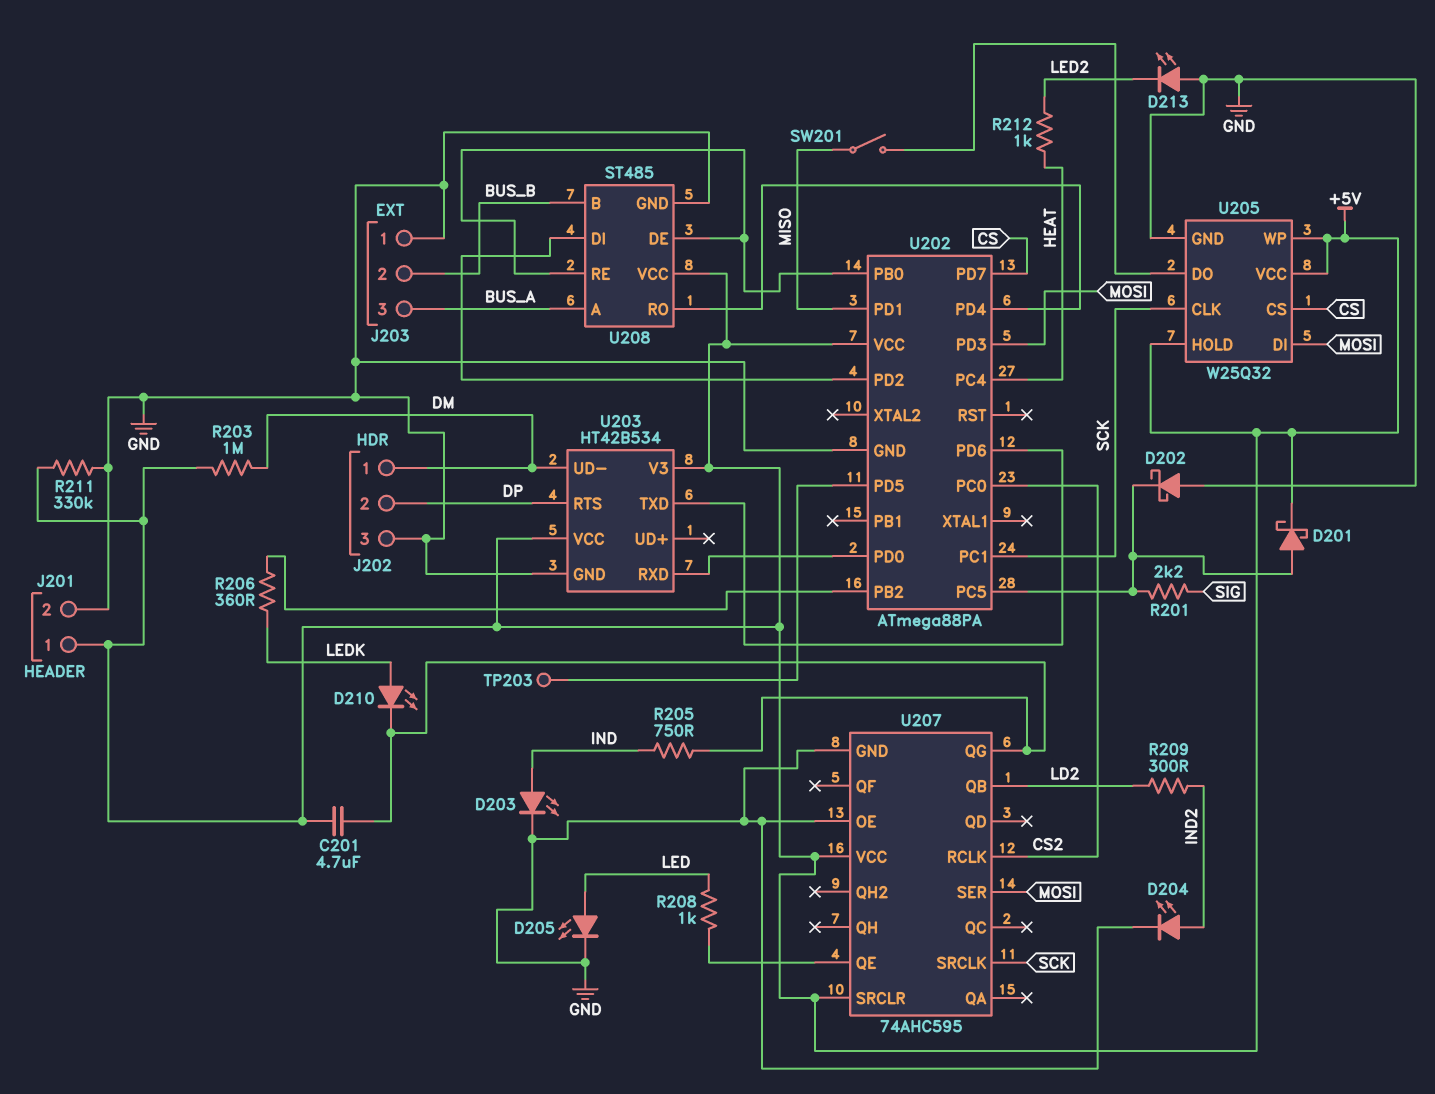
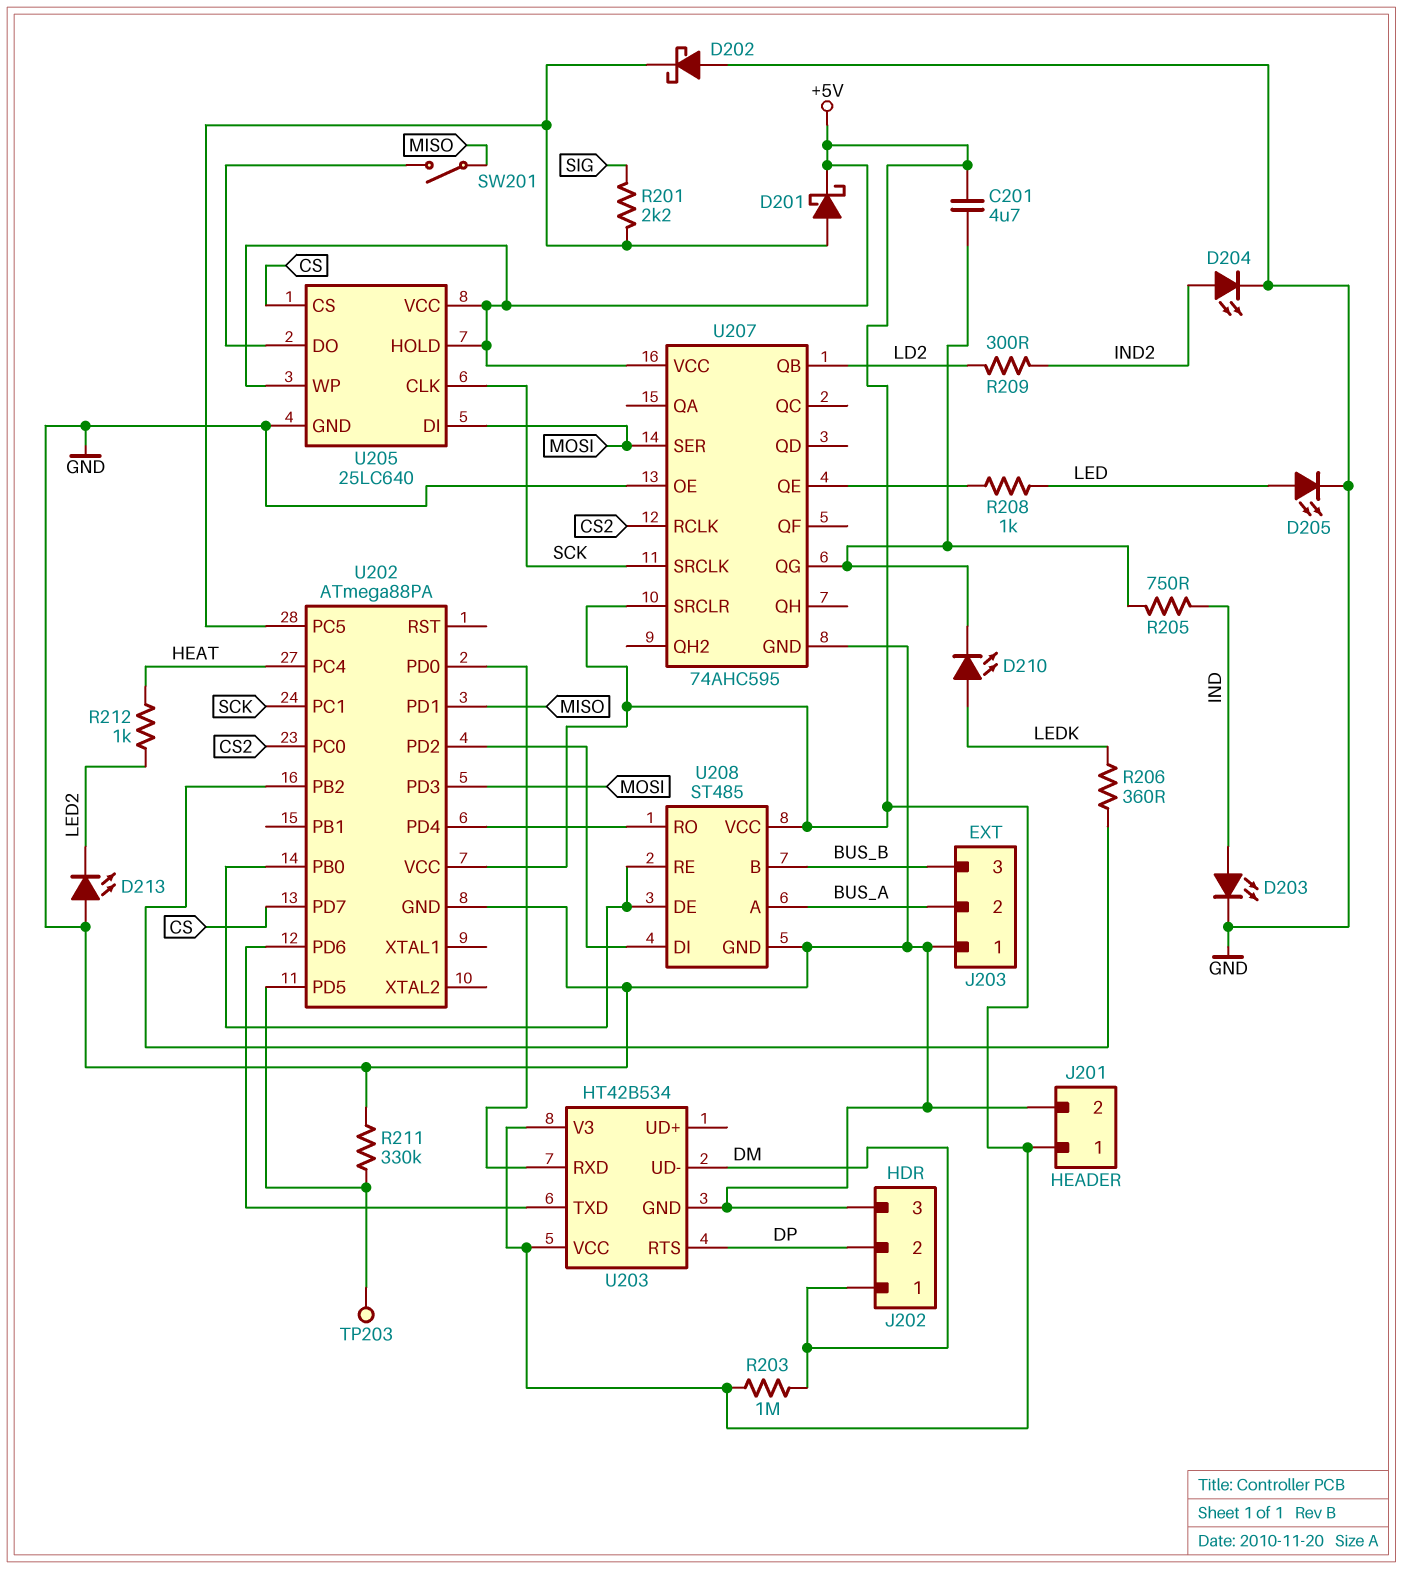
J203 pin 2: BUS_B -> BUS_A
J203 pin 3: BUS_A -> BUS_B
R211: 330k (+5V, GND) -> 330k (GND, U202/PD5)
U205: W25Q32 -> 25LC640

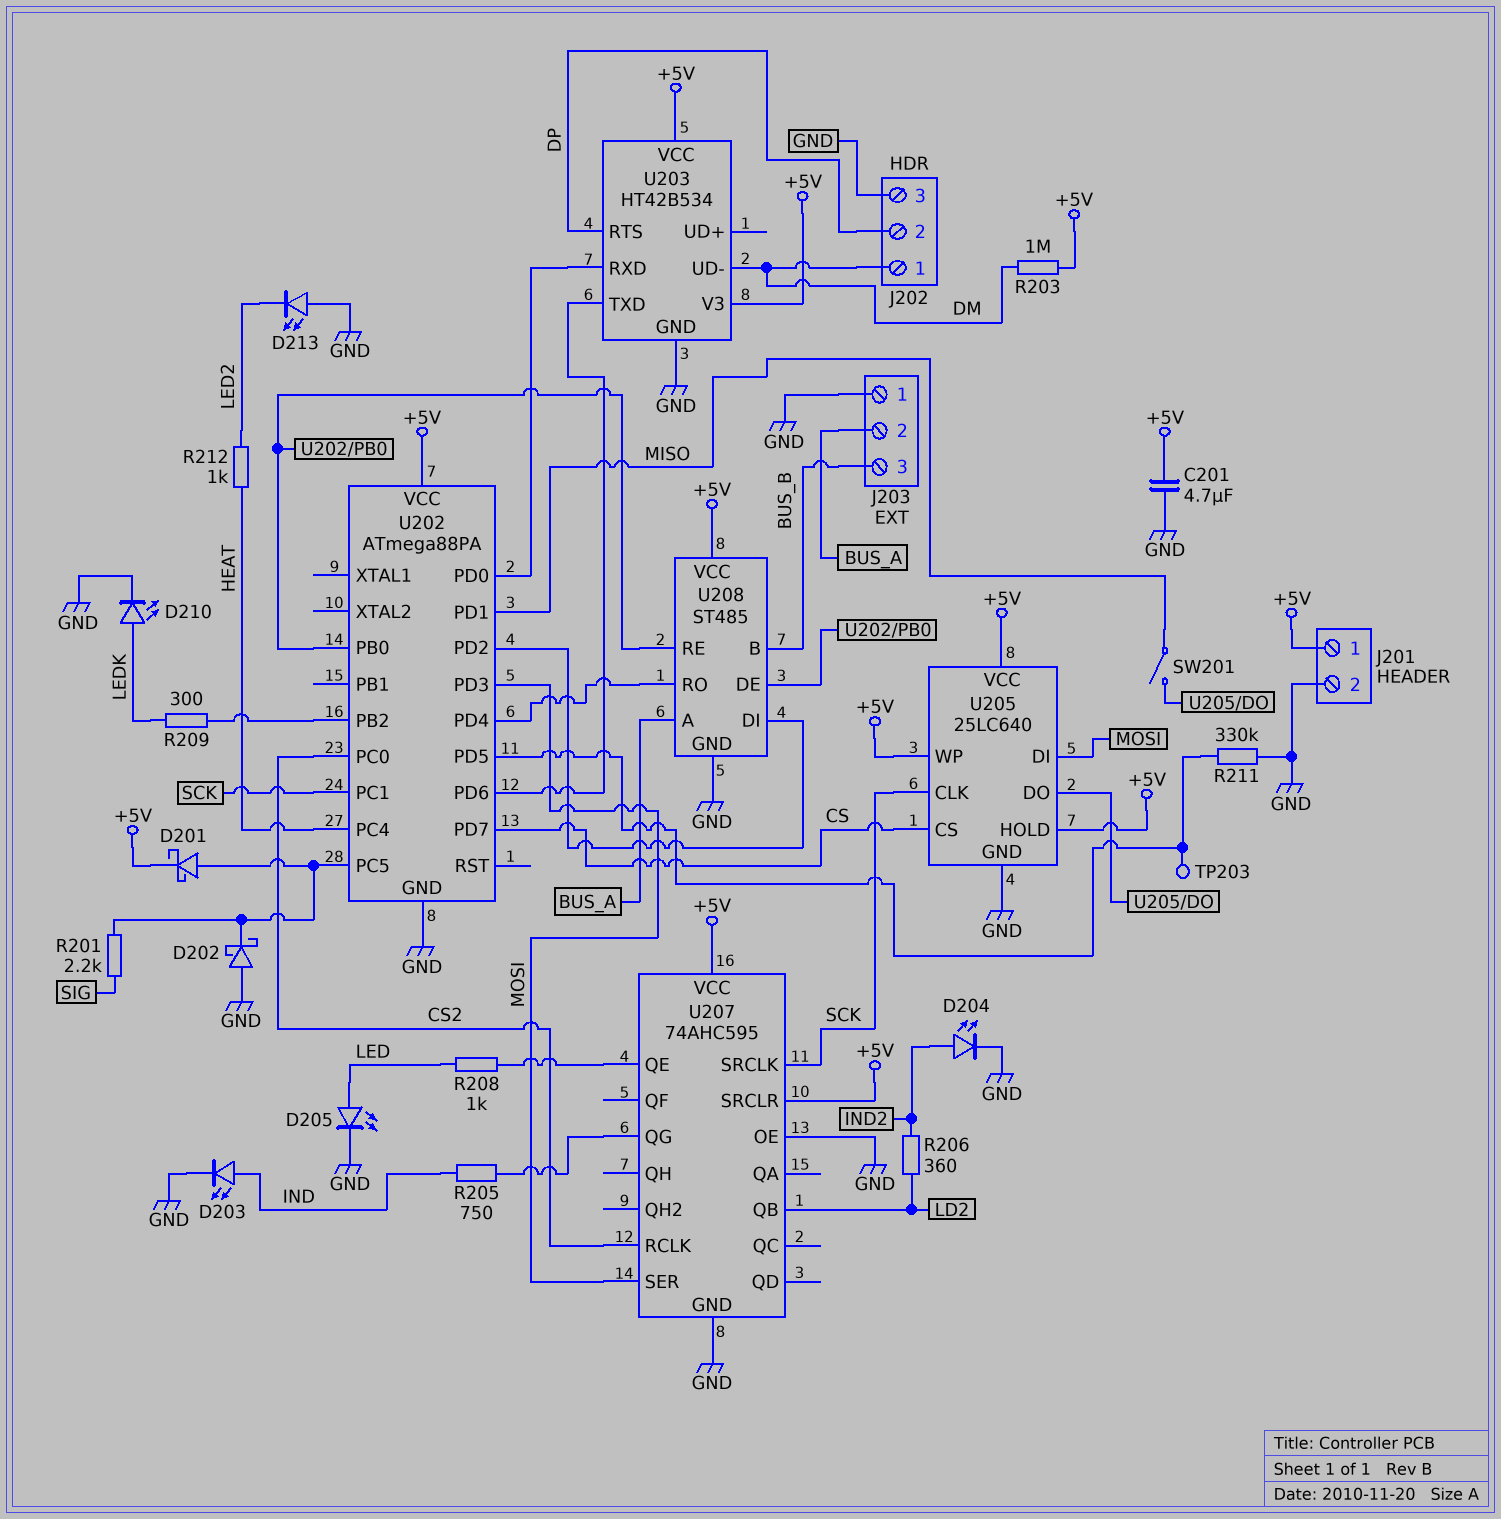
C201: 4.7uF (+5V, U207/QG) -> 4.7uF (+5V, GND)
D210: LED (A LEDK, K U207/QG) -> LED (A LEDK, K GND)
R206: 360 (LEDK, U202/PB2) -> 360 (IND2, LD2)
R209: 300 (IND2, LD2) -> 300 (LEDK, U202/PB2)

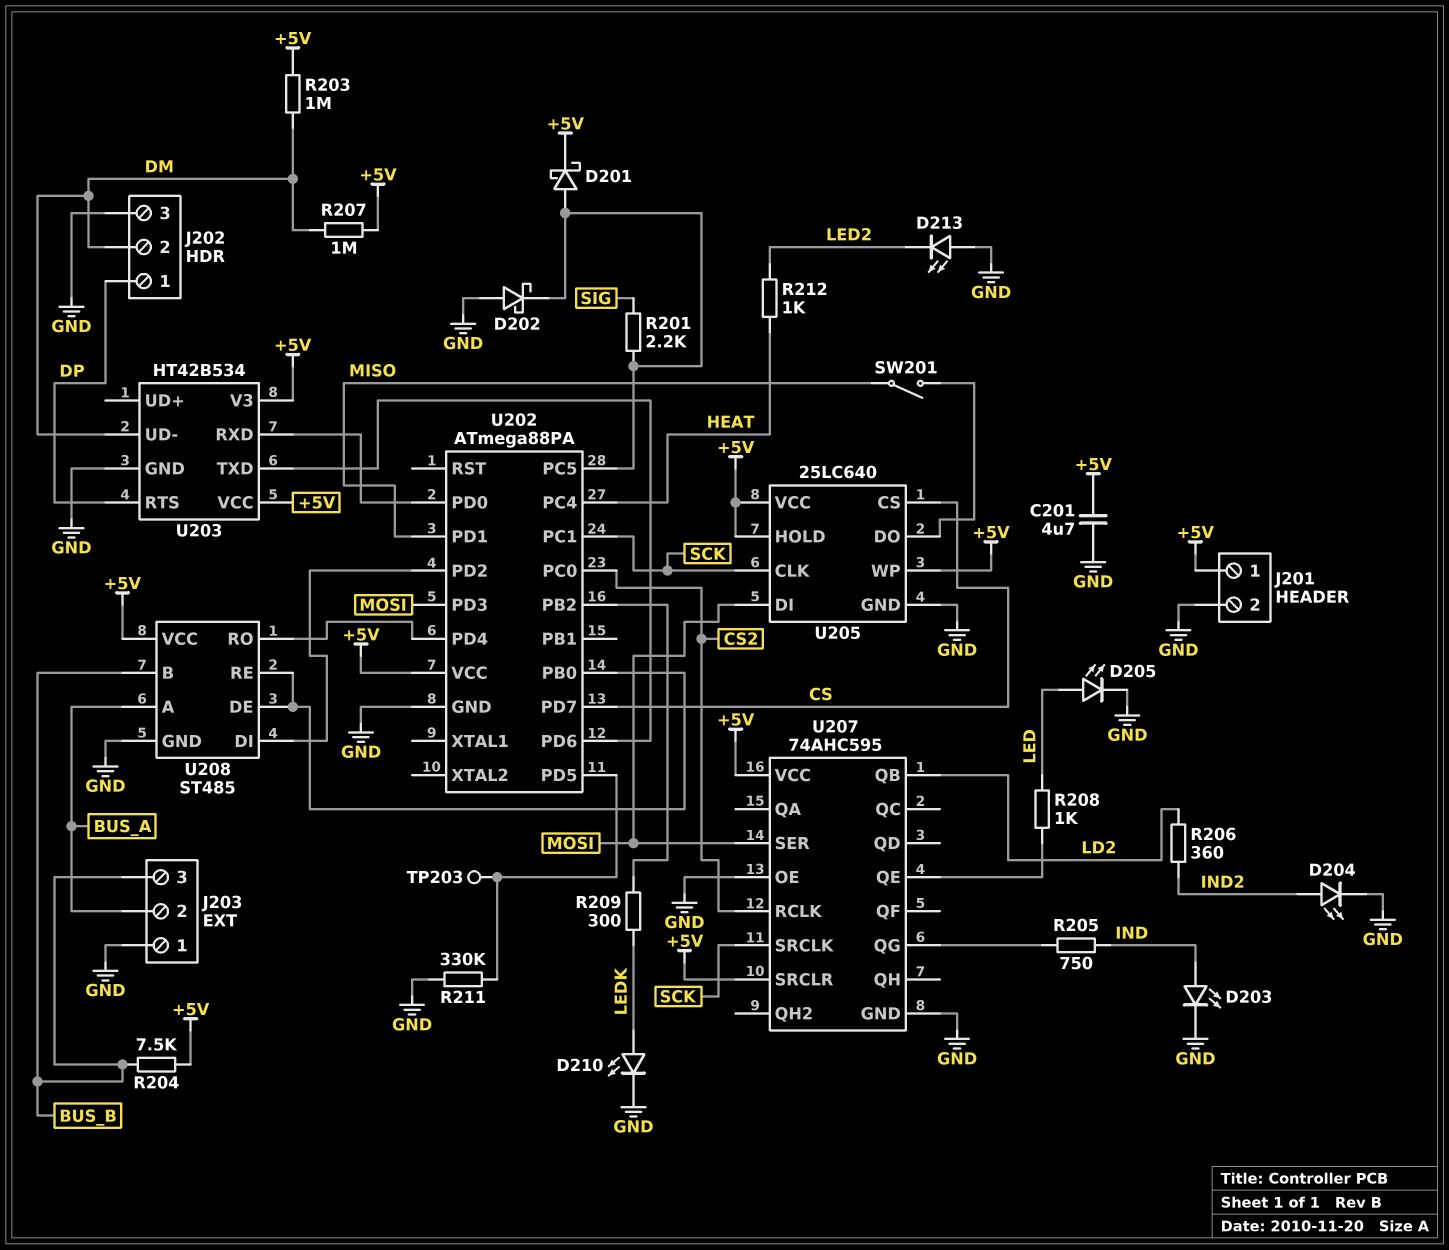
J202 pin 1: DM -> DP
J202 pin 2: DP -> DM
R204: none -> 7.5k (+5V, BUS_B)
R207: none -> 1M (+5V, DM)

